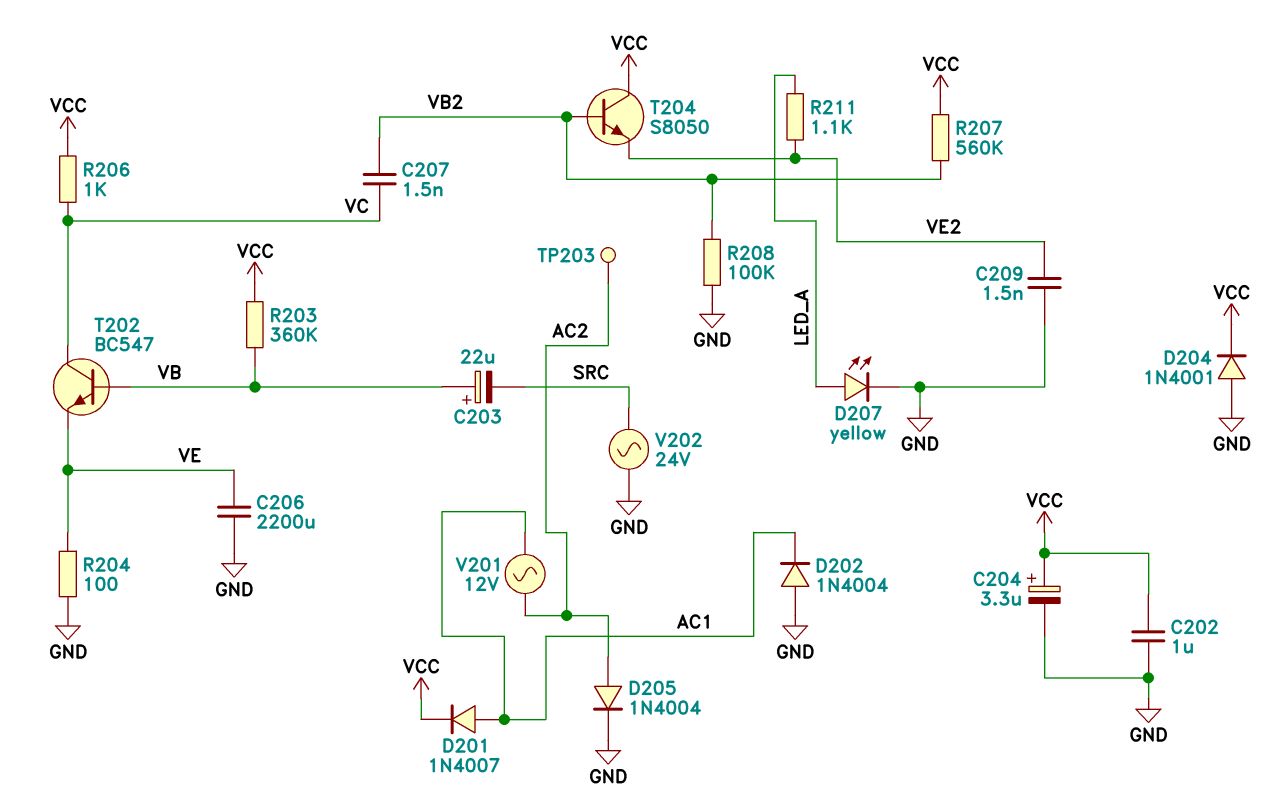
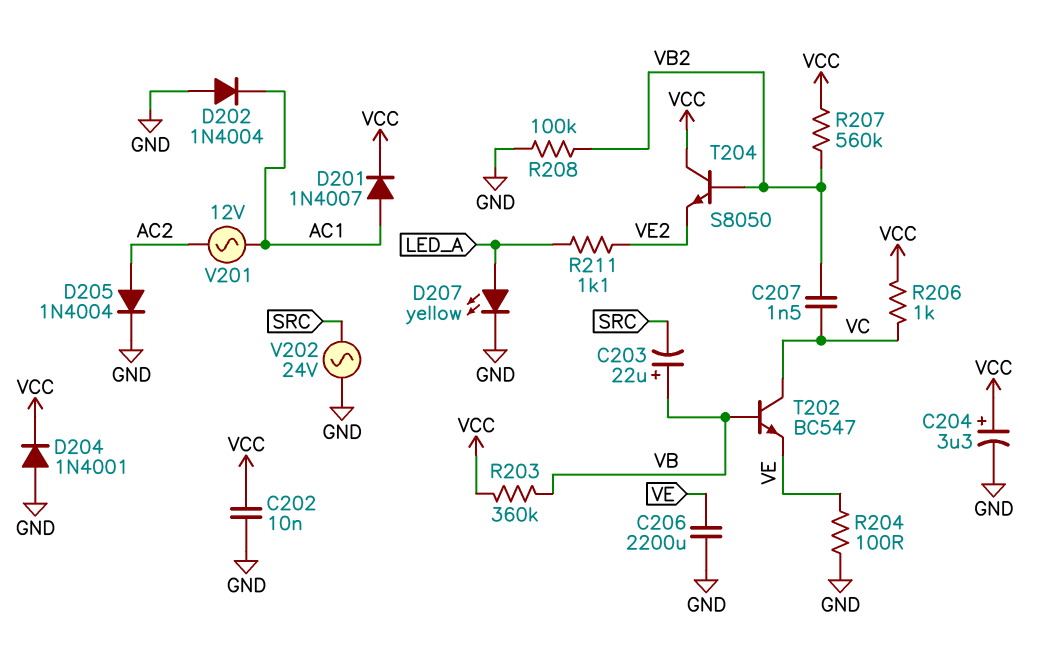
C202: 1uF (GND, VCC) -> 10nF (GND, VCC)
C209: 1.5nF (GND, VE2) -> none
TP203: test point (AC2) -> none

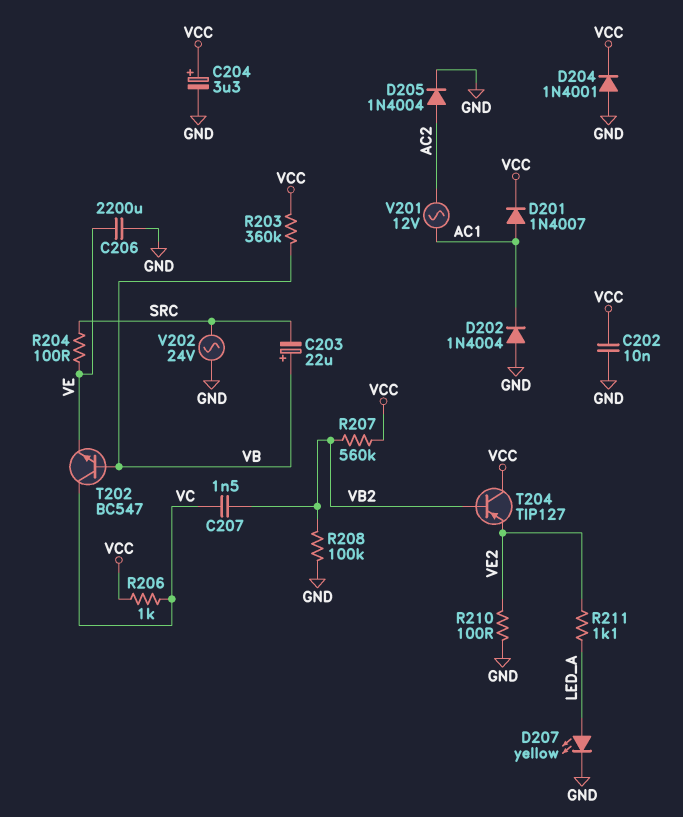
R204: 100 (GND, VE) -> 100 (SRC, VE)
R210: none -> 100 (GND, VE2)
T204: NPN S8050 (B VB2, C VCC, E VE2) -> PNP TIP127 (B VB2, C VCC, E VE2)

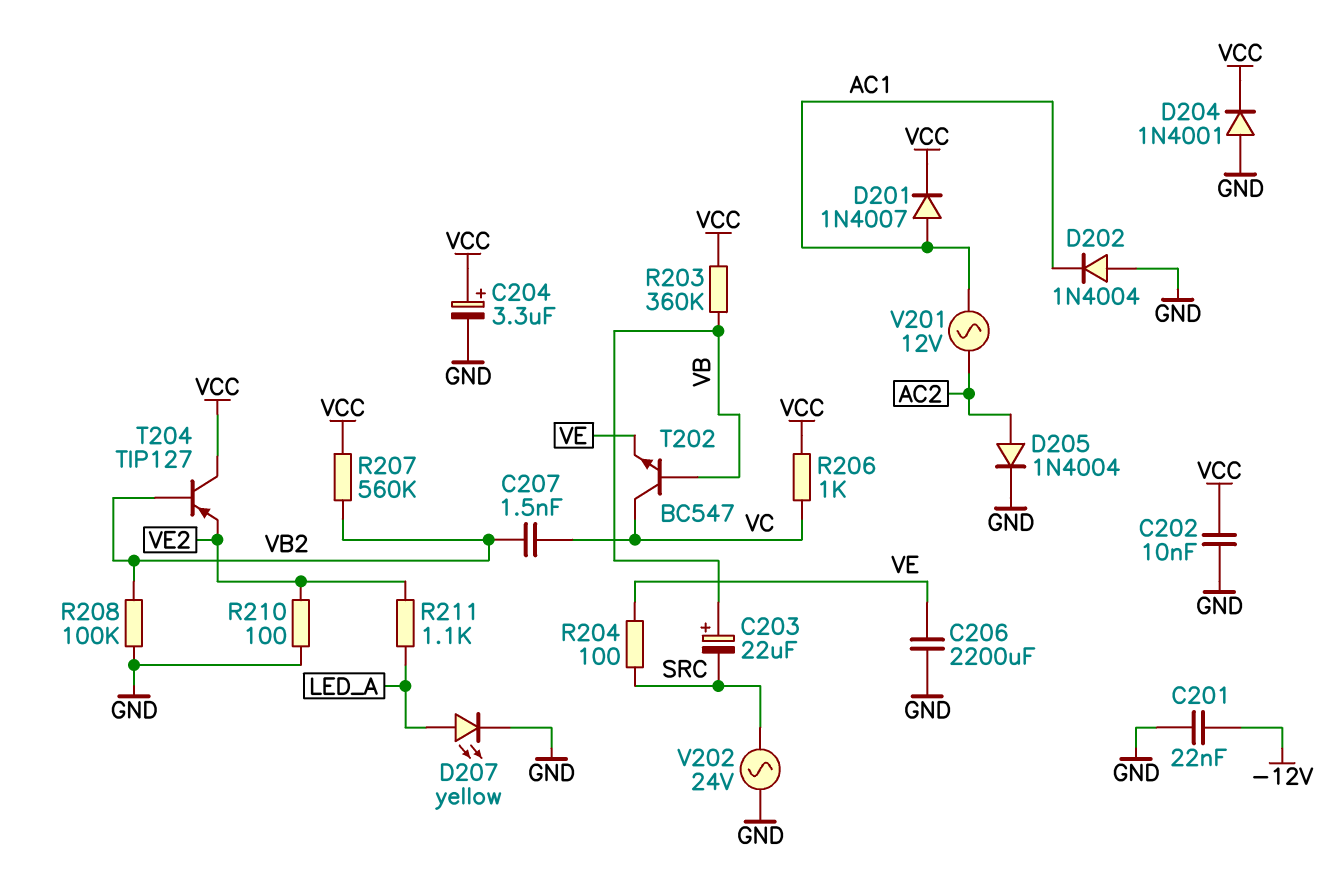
C201: none -> 22nF (-12V, GND)

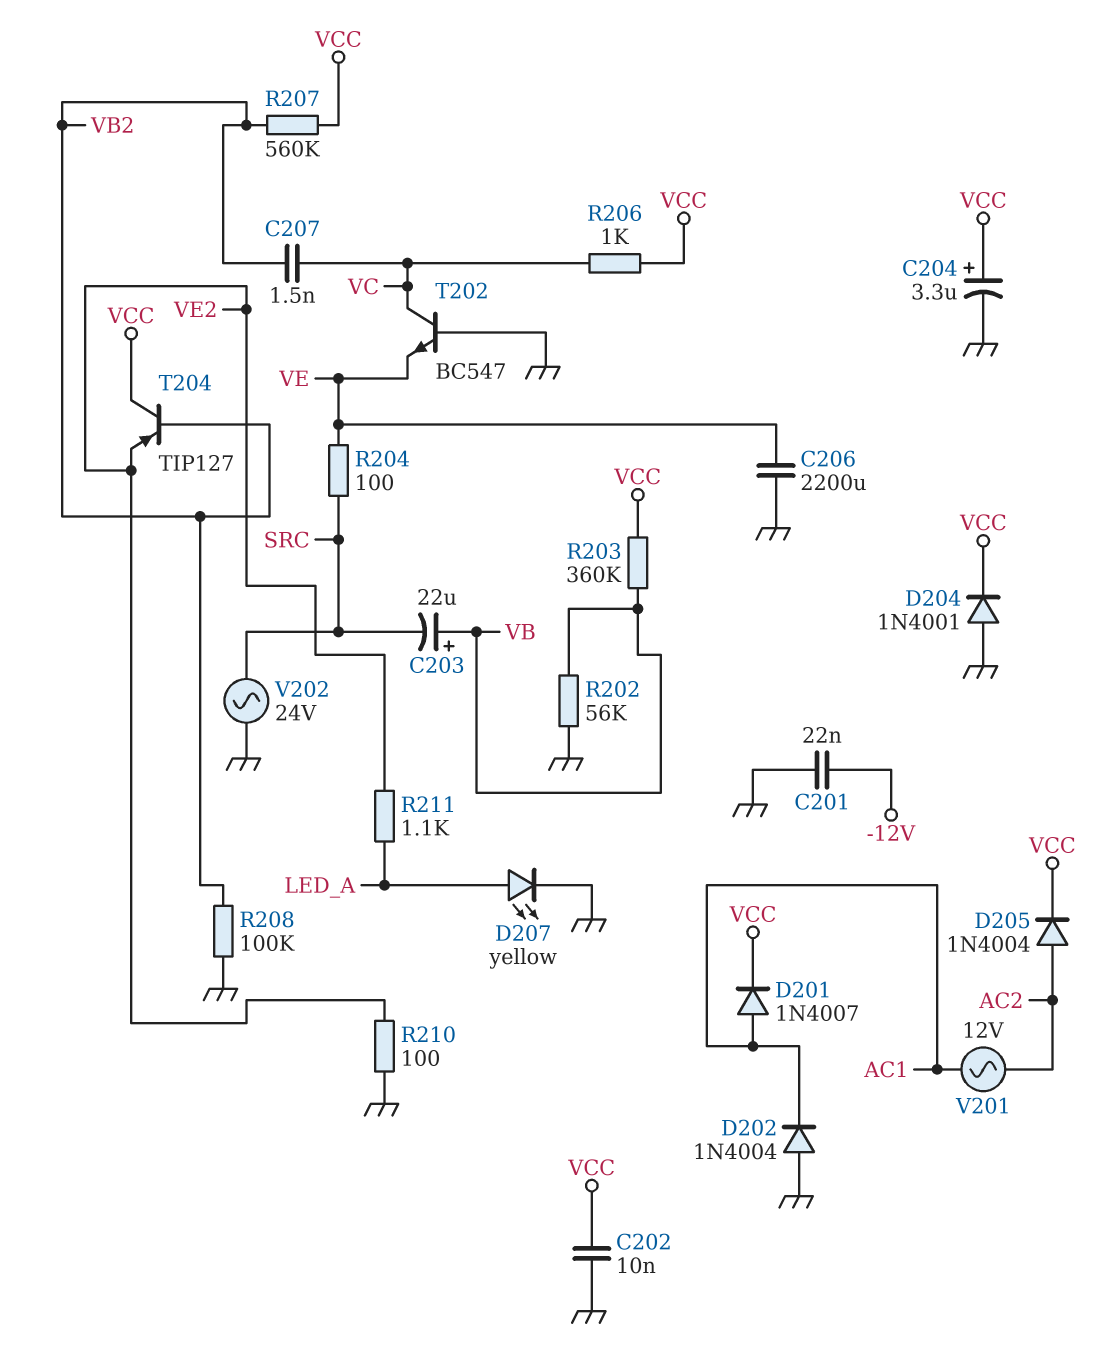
D205: diode 1N4004 (A AC2, K GND) -> diode 1N4004 (A AC2, K VCC)
R202: none -> 56k (GND, VB)
T202: NPN BC547 (B VB, C VC, E VE) -> NPN BC547 (B GND, C VC, E VE)

